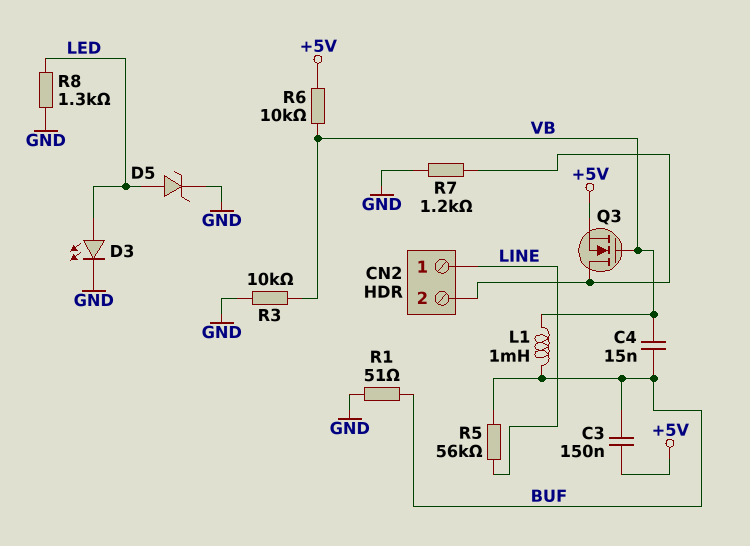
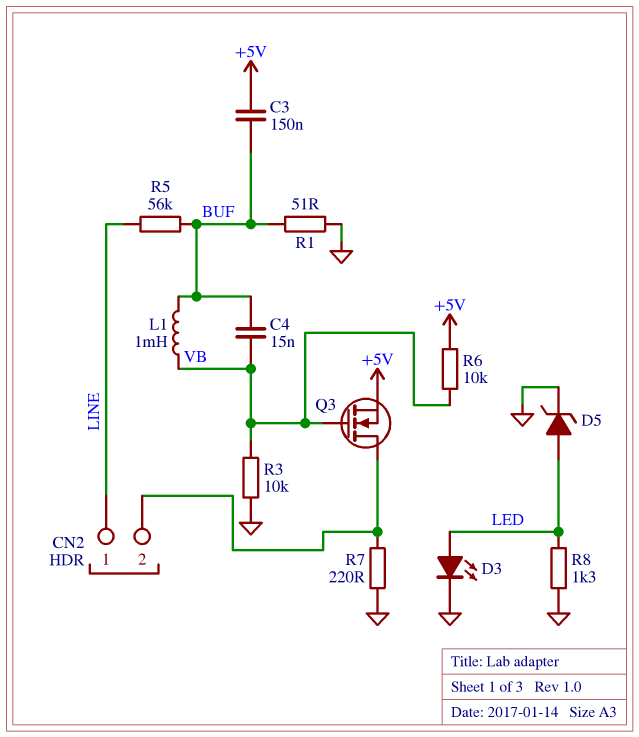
R7: 1.2k (CN2/2, GND) -> 220 (CN2/2, GND)

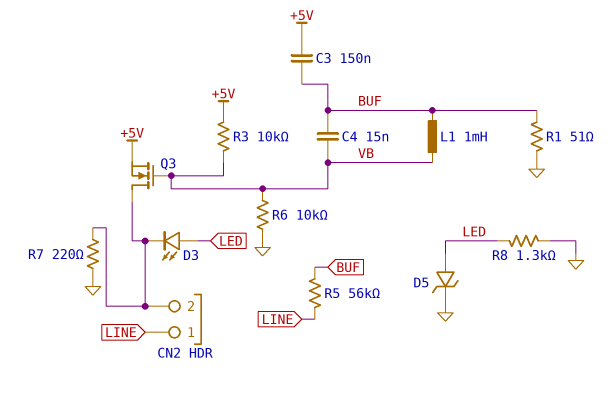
D3: LED (A LED, K GND) -> LED (A LED, K CN2/2)
R3: 10k (GND, VB) -> 10k (+5V, VB)
R6: 10k (+5V, VB) -> 10k (GND, VB)

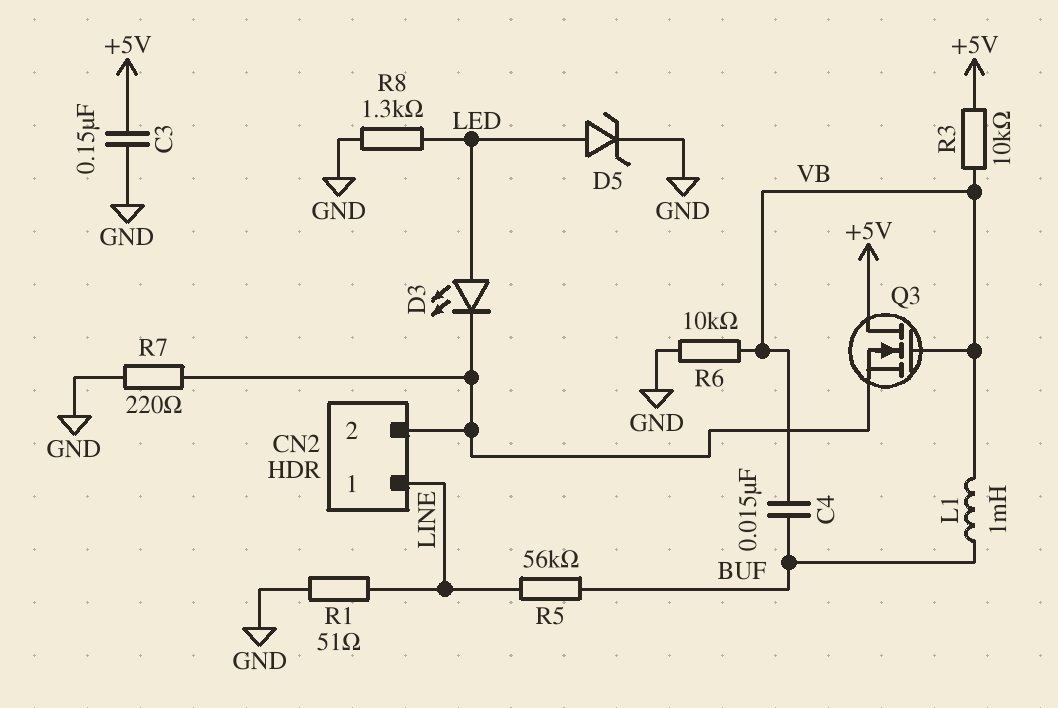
C3: 150nF (+5V, BUF) -> 150nF (+5V, GND)
Q3: NMOS (G VB, D CN2/2, S +5V) -> NMOS (G VB, D +5V, S CN2/2)
R1: 51 (BUF, GND) -> 51 (GND, LINE)

